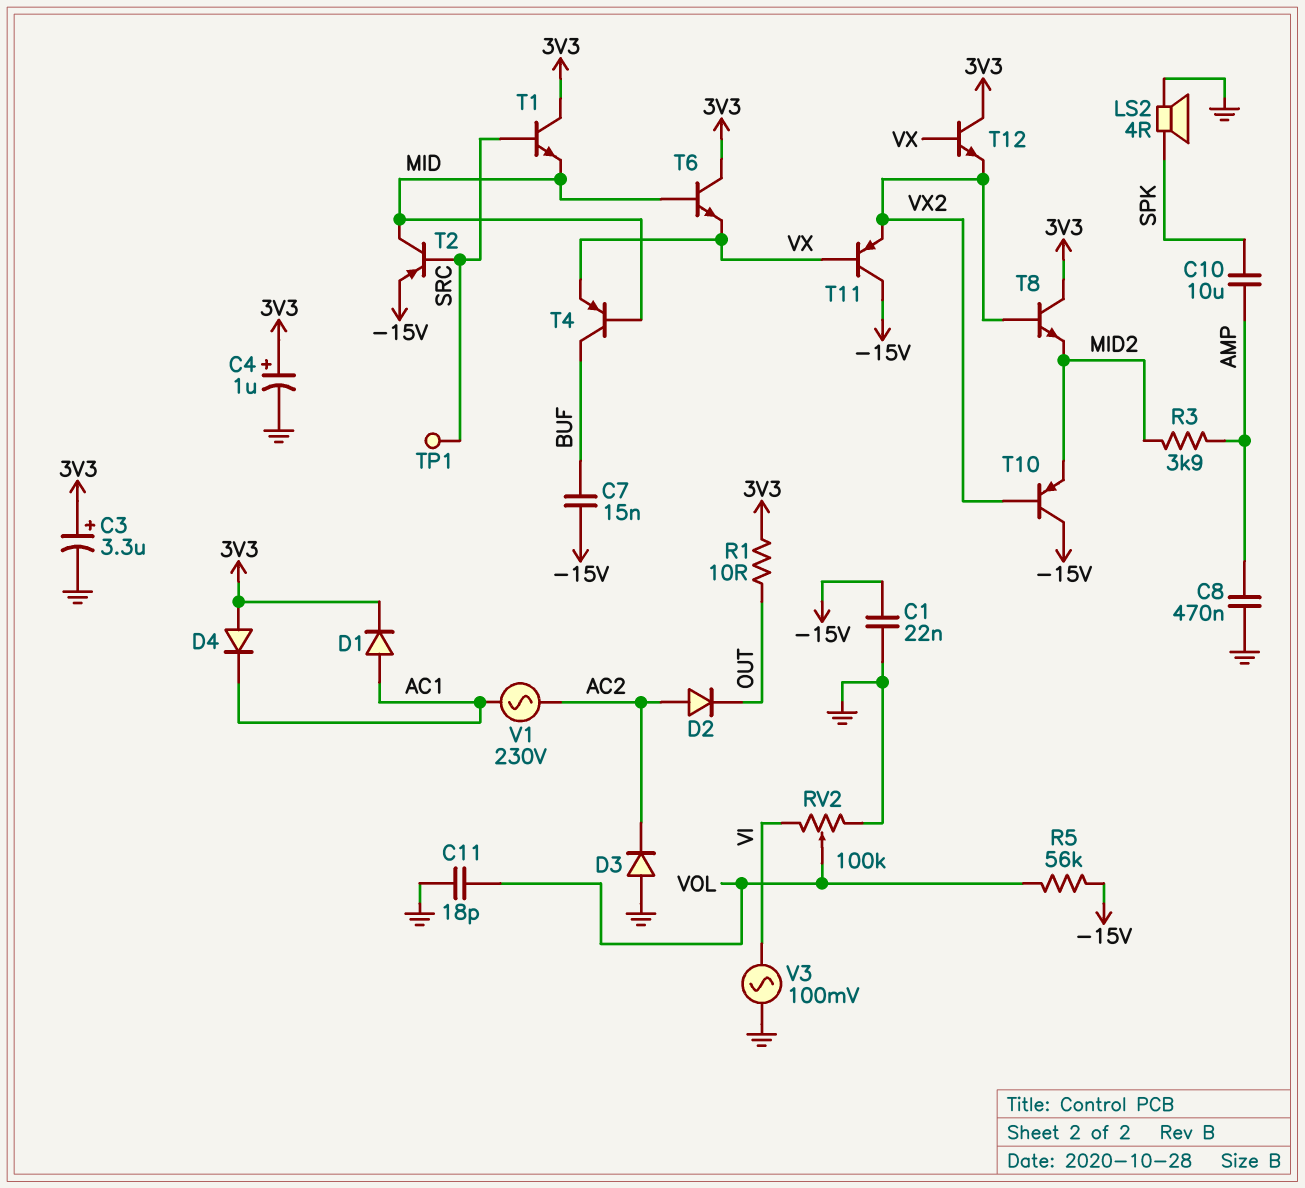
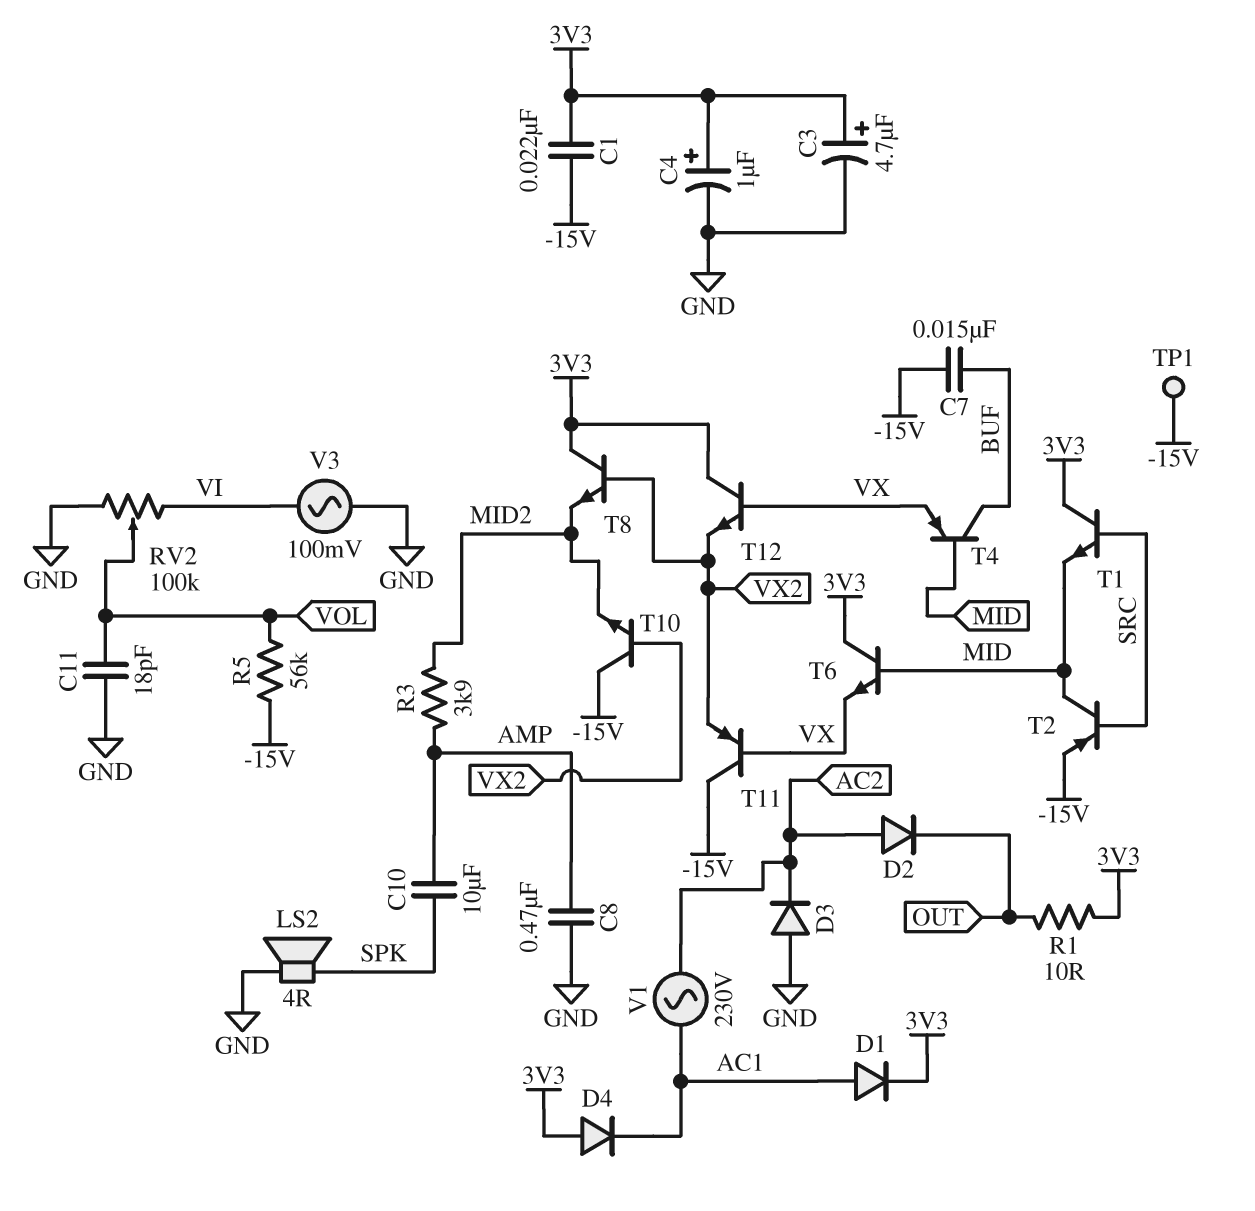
C1: 22nF (-15V, GND) -> 22nF (-15V, 3V3)
C3: 3.3uF (plus 3V3, minus GND) -> 4.7uF (plus 3V3, minus GND)
T10: PNP (B VX2, C -15V, E MID2) -> NPN (B VX2, C -15V, E MID2)
TP1: test point (SRC) -> test point (-15V)

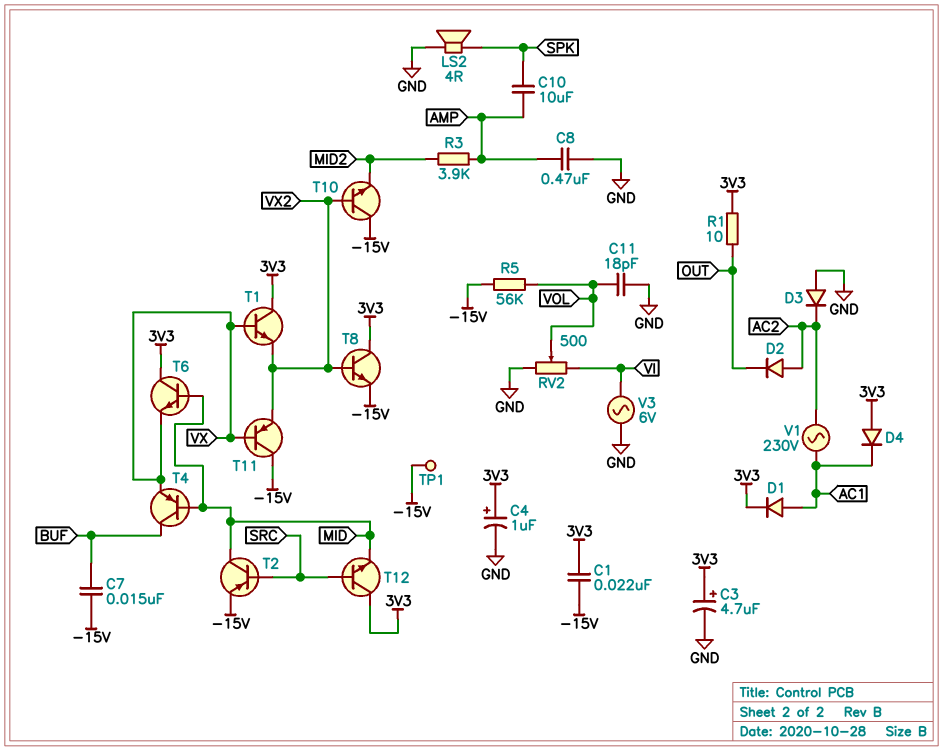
RV2: 100k (GND, VI, wiper VOL) -> 500 (GND, VI, wiper VOL)
T1: NPN (B SRC, C 3V3, E MID) -> NPN (B VX, C 3V3, E VX2)
T8: NPN (B VX2, C 3V3, E MID2) -> NPN (B VX2, C 3V3, E -15V)
T12: NPN (B VX, C 3V3, E VX2) -> NPN (B SRC, C 3V3, E MID)
V3: AC 100mV (GND, VI) -> AC 6V (GND, VI)

